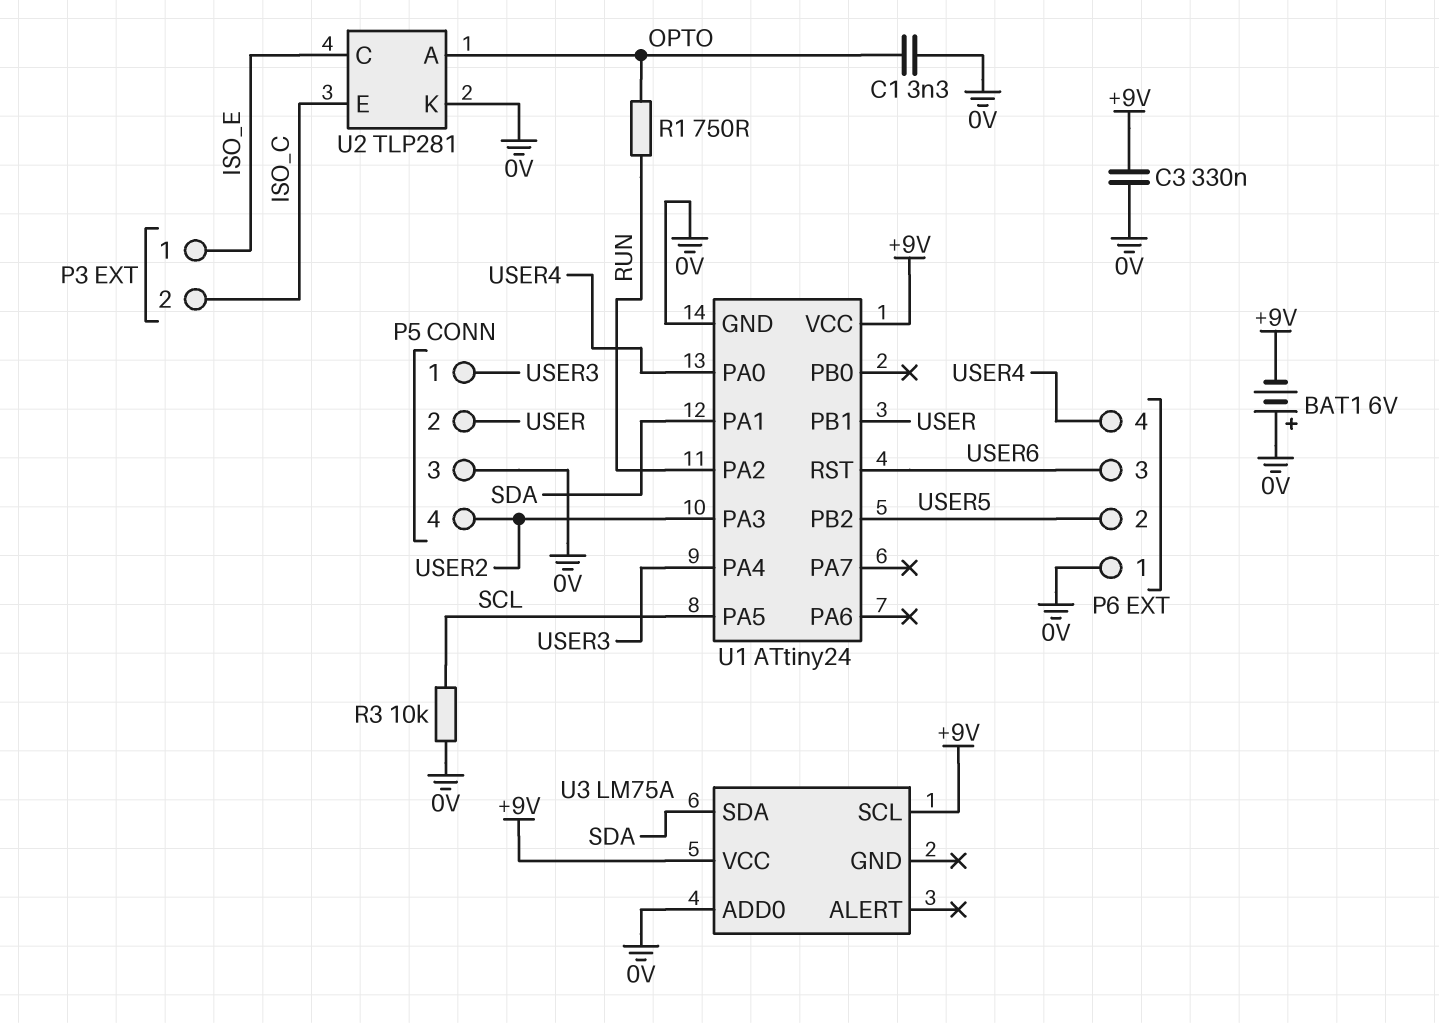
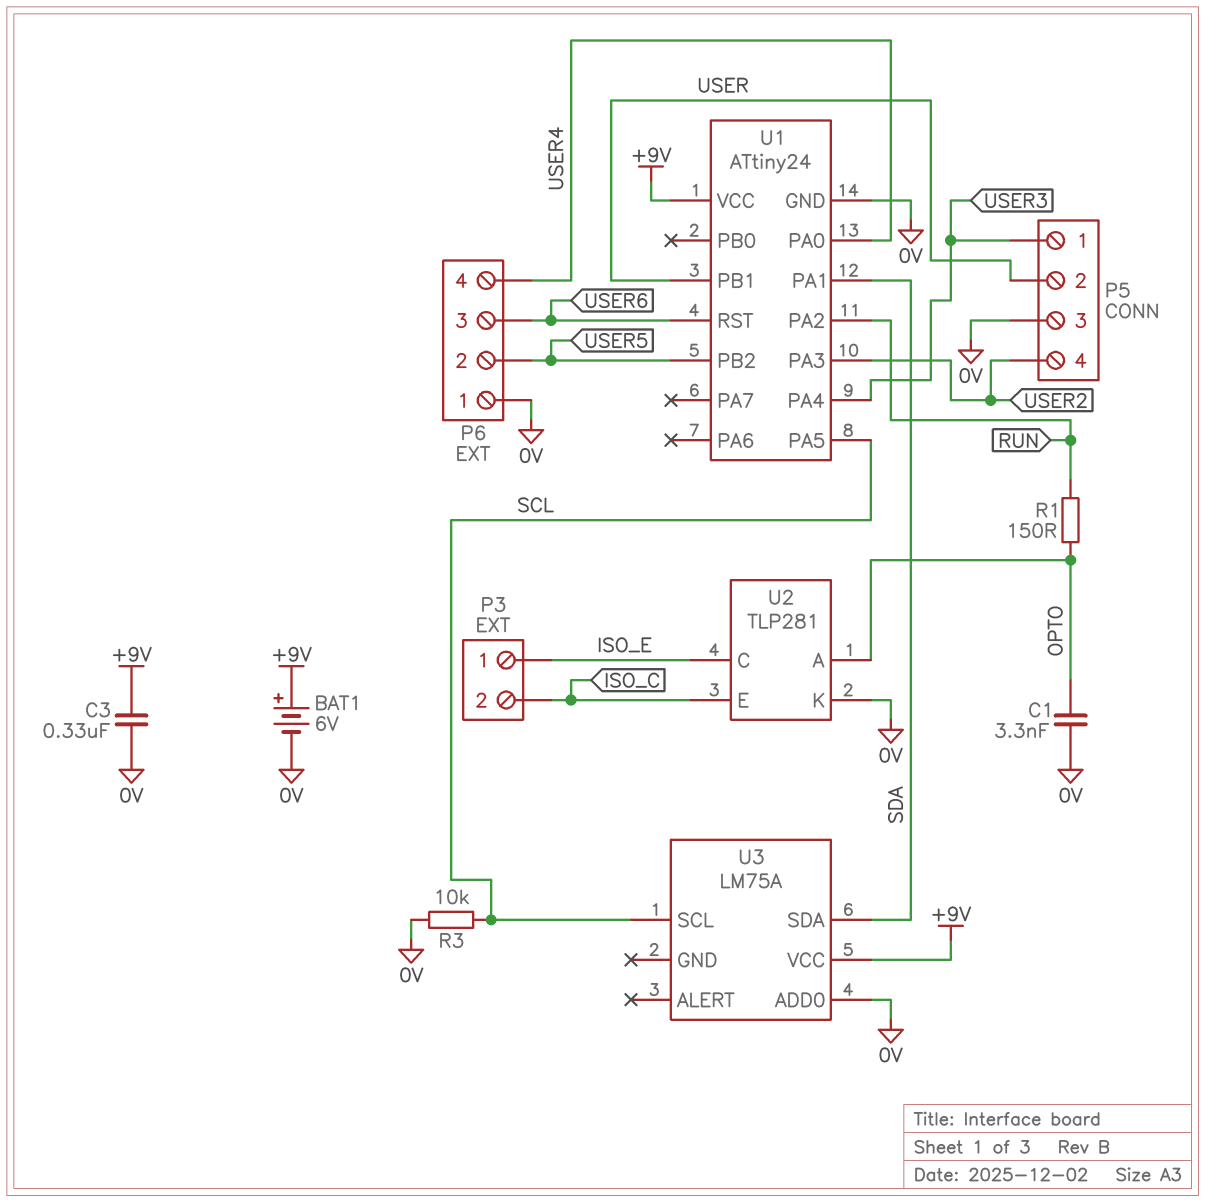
BAT1: 6V (plus 0V, minus +9V) -> 6V (plus +9V, minus 0V)
R1: 750 (OPTO, RUN) -> 150 (OPTO, RUN)
U3 pin SCL: +9V -> SCL

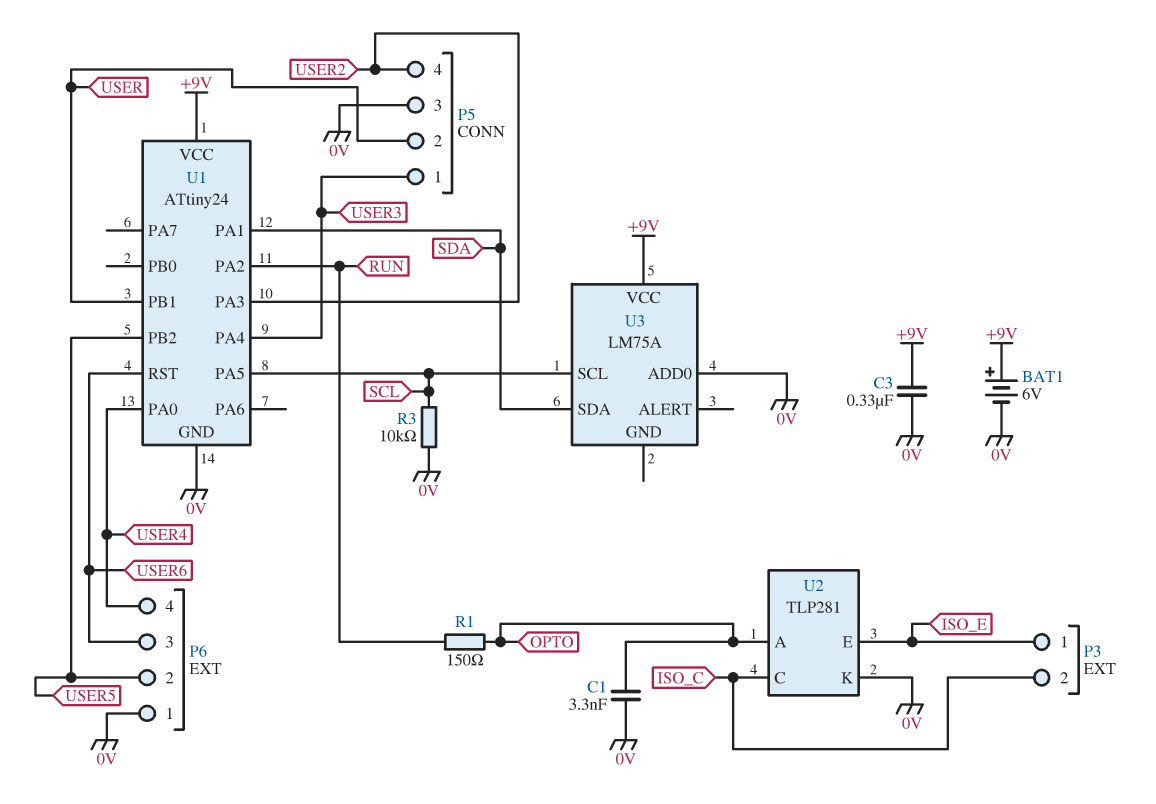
U2 pin C: ISO_E -> ISO_C
U2 pin E: ISO_C -> ISO_E

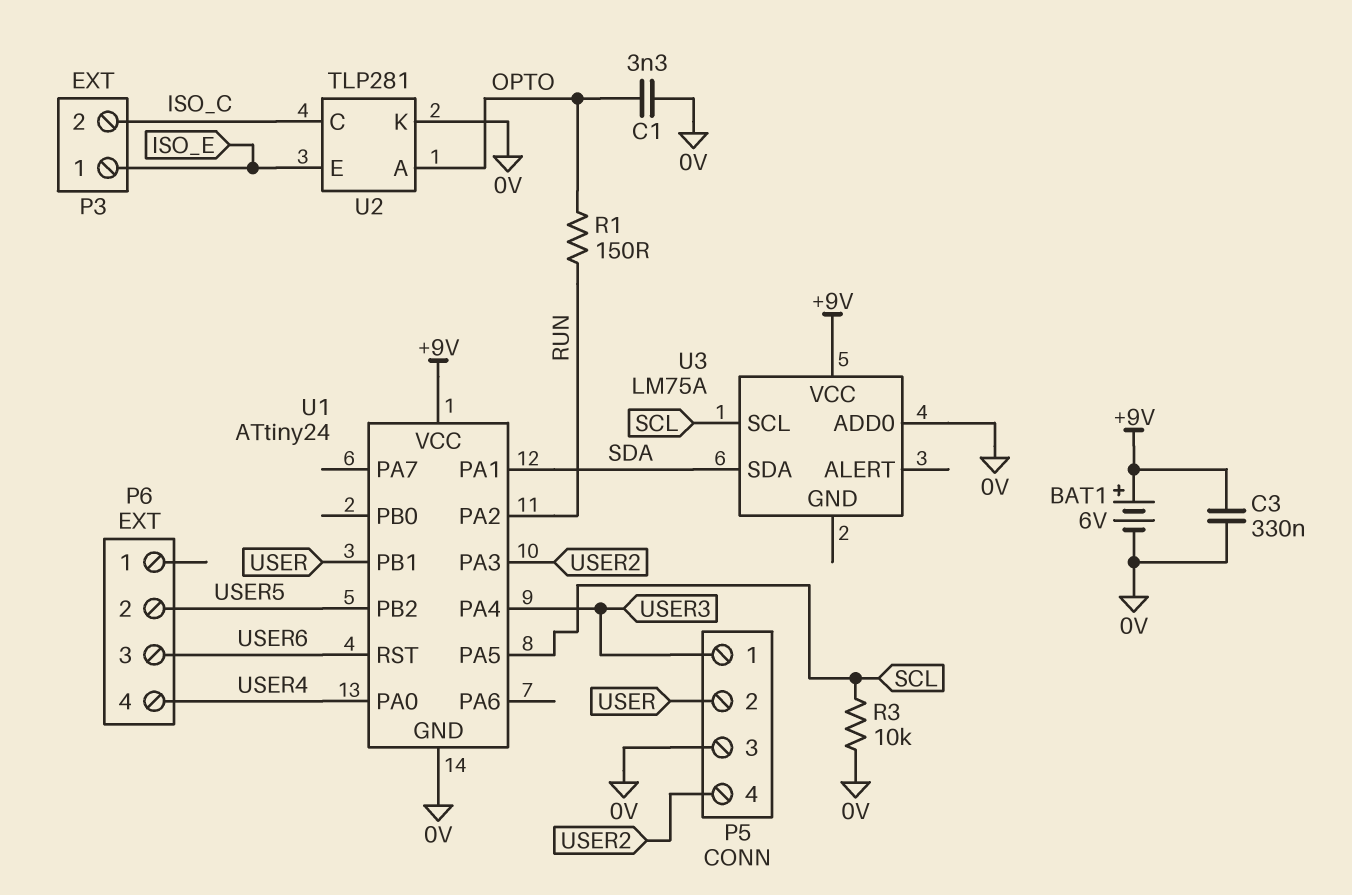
P6 pin 1: 0V -> none

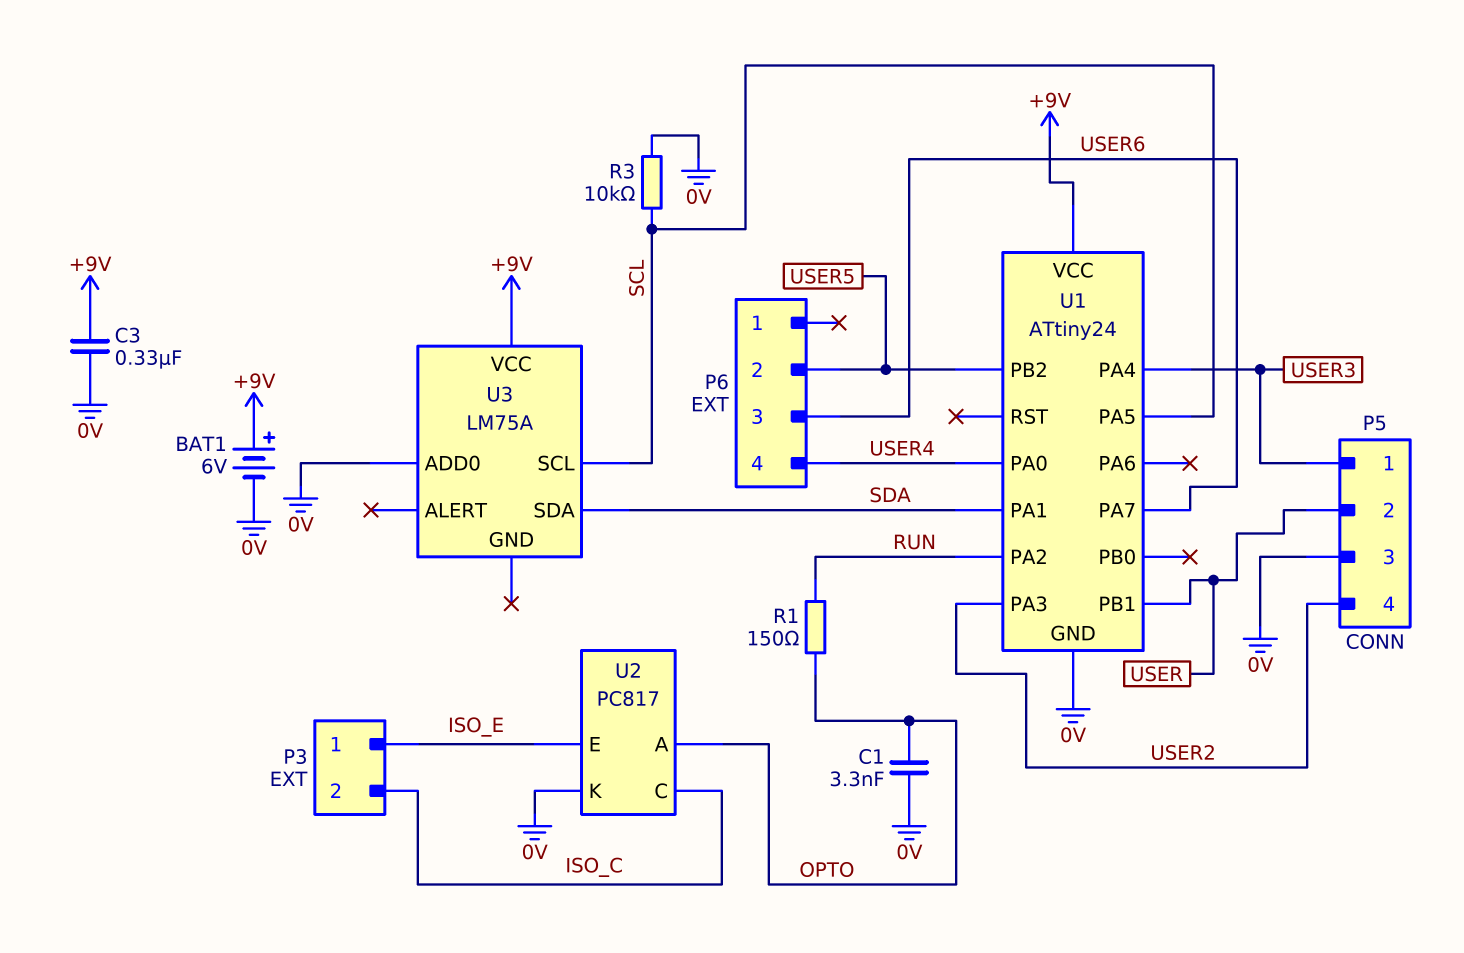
U1 pin PA7: none -> USER6
U1 pin RST: USER6 -> none
U2: TLP281 -> PC817

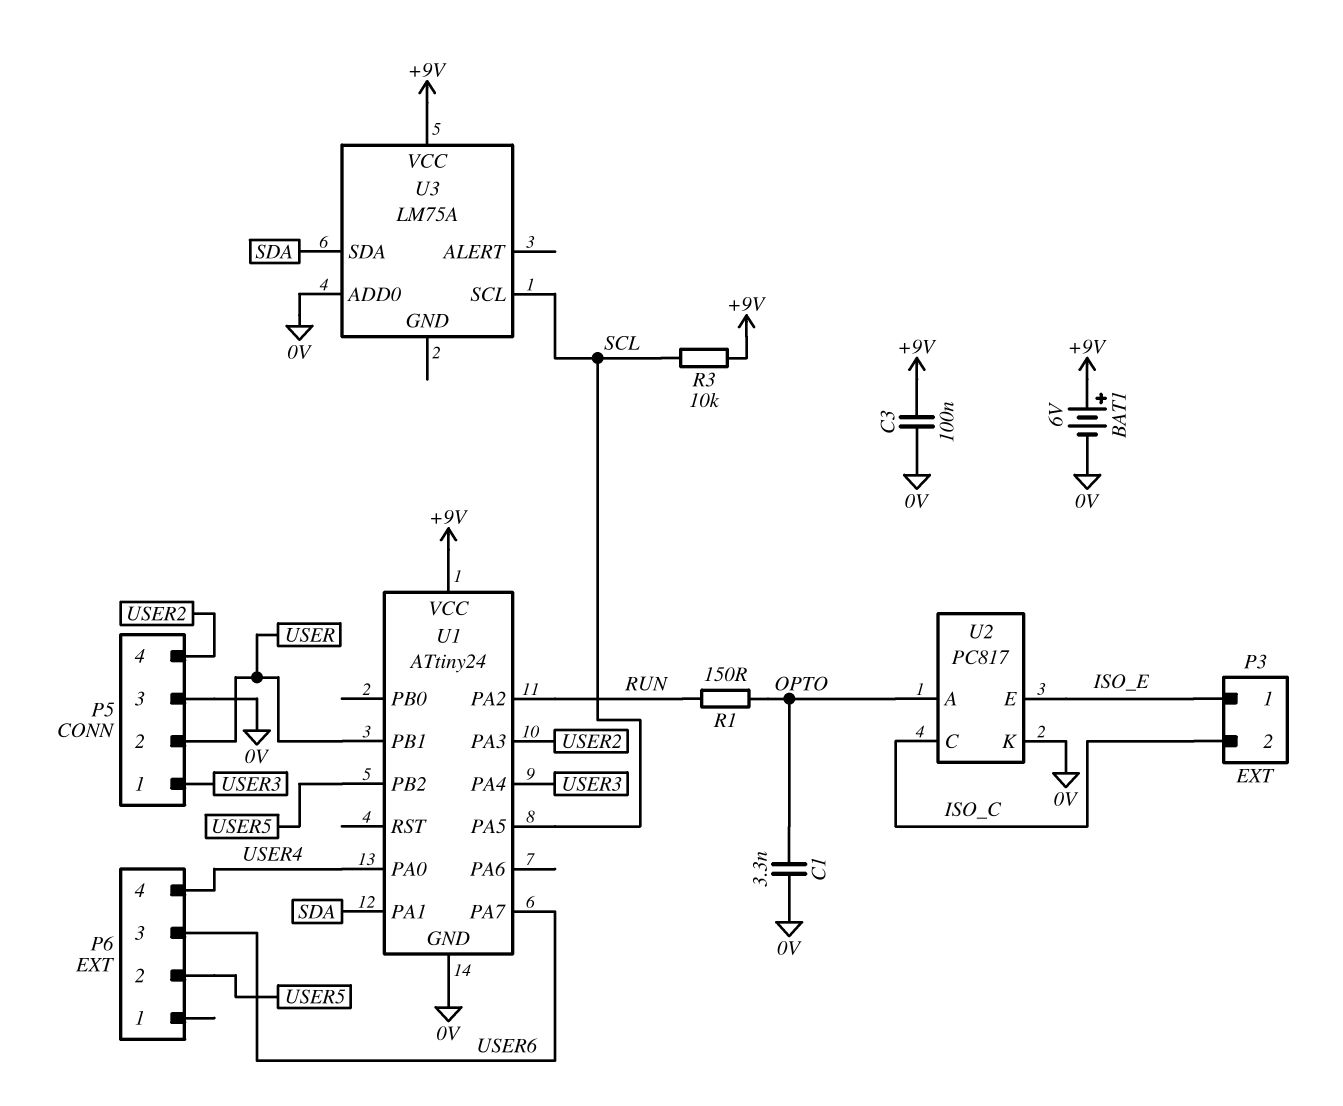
C3: 330nF (+9V, 0V) -> 100nF (+9V, 0V)
R3: 10k (0V, SCL) -> 10k (+9V, SCL)

